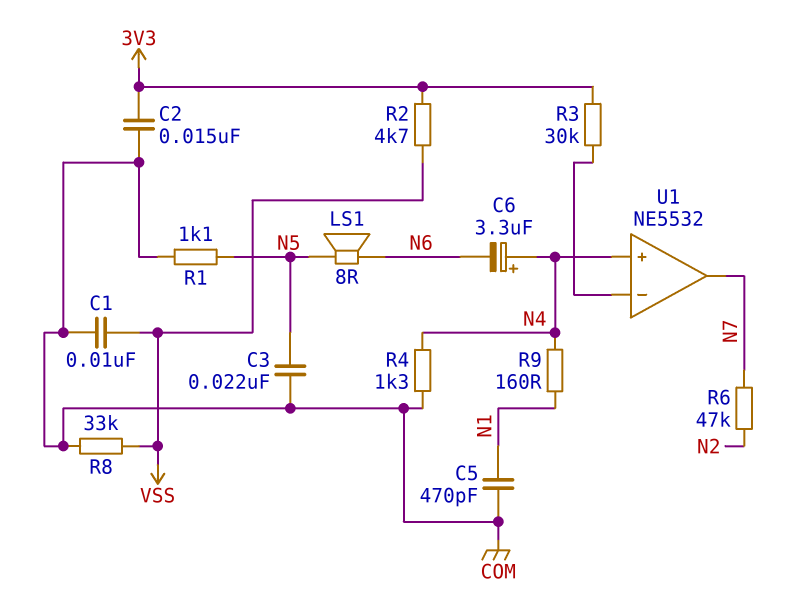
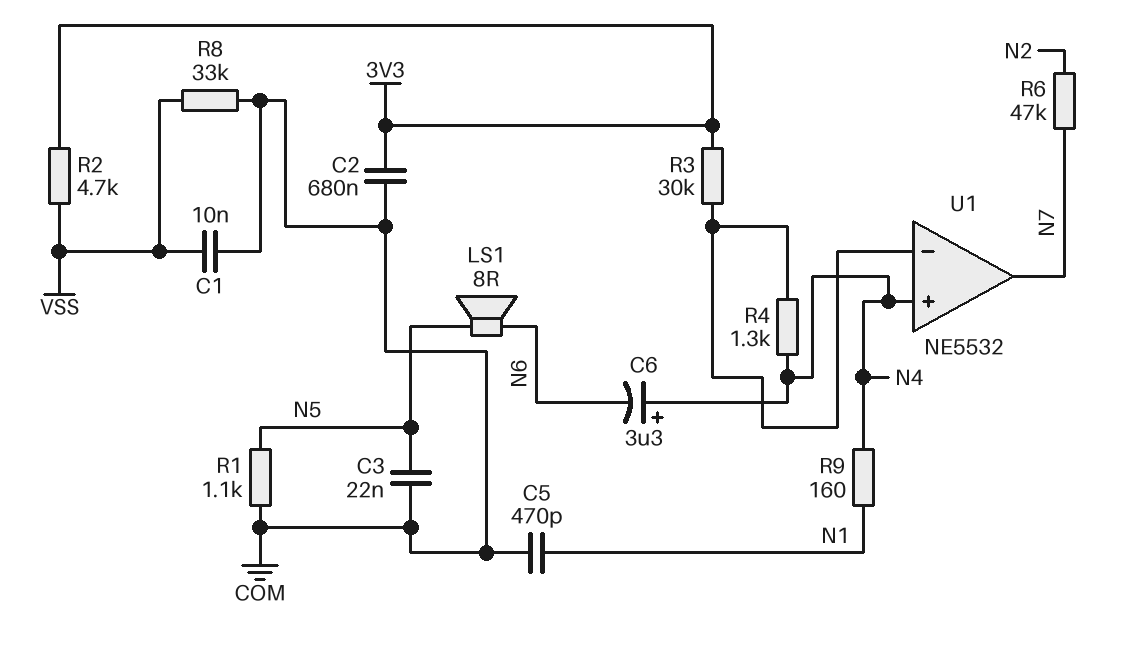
C2: 15nF (3V3, COM) -> 680nF (3V3, COM)
R4: 1.3k (COM, N4) -> 1.3k (N4, U1/in-)

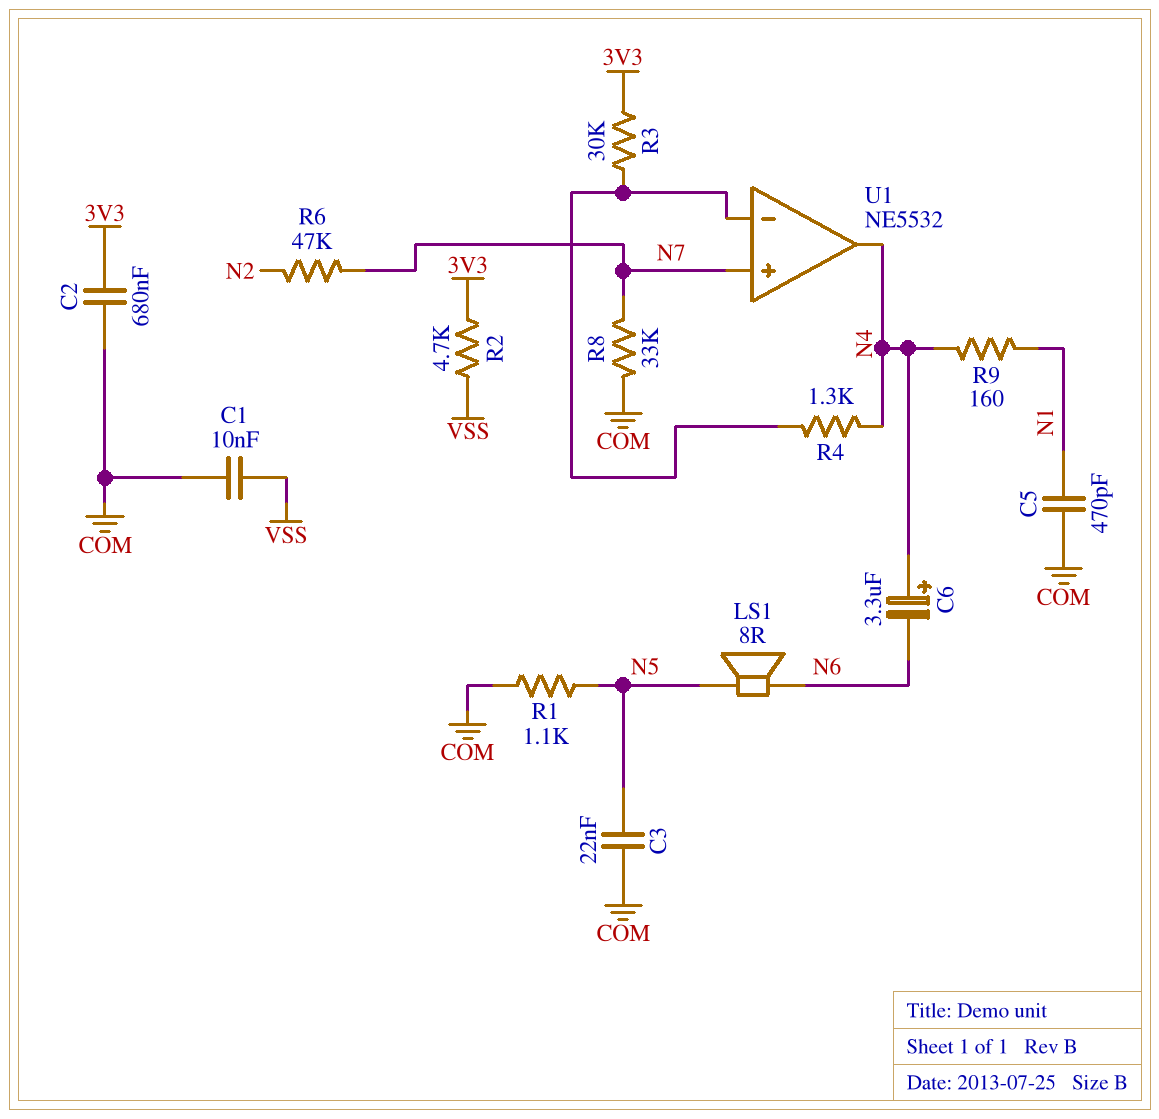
R8: 33k (COM, VSS) -> 33k (COM, N7)
U1 pin in+: N4 -> N7
U1 pin out: N7 -> N4

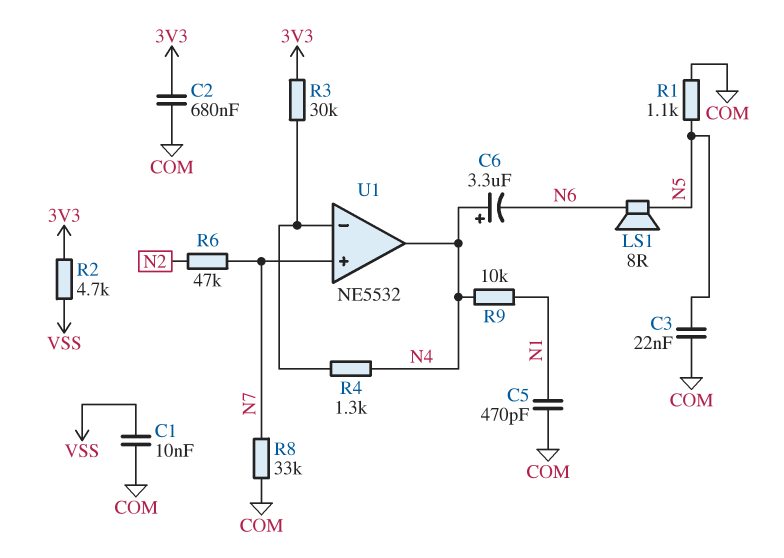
R9: 160 (N1, N4) -> 10k (N1, N4)

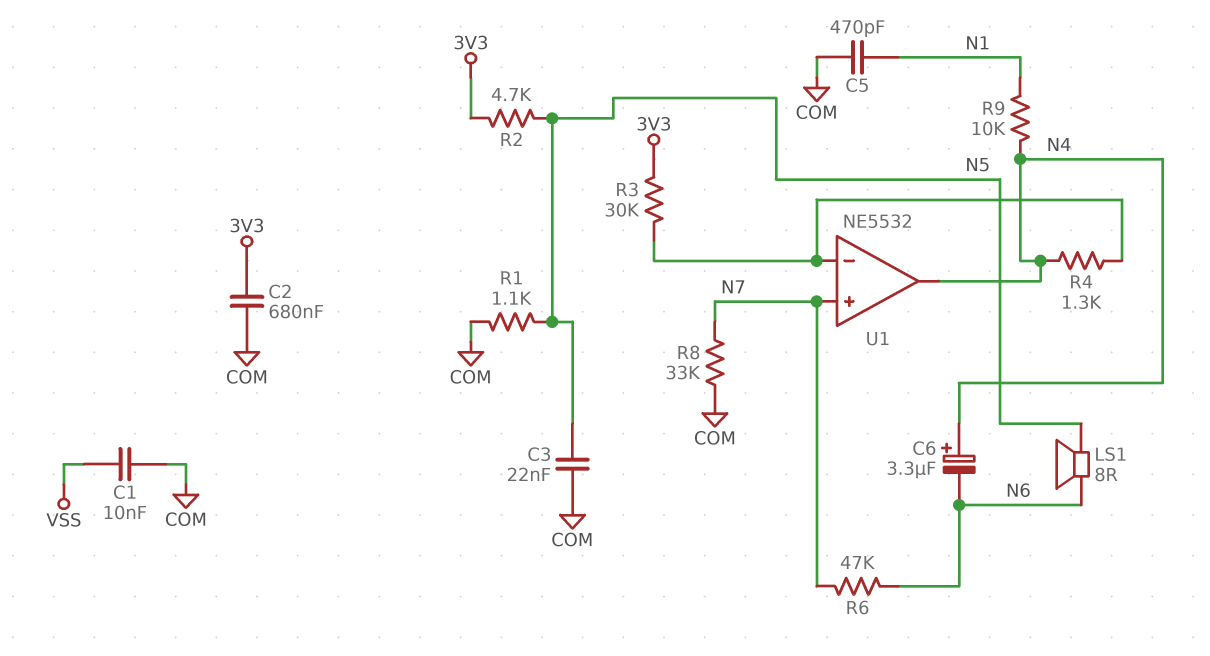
R2: 4.7k (3V3, VSS) -> 4.7k (3V3, N5)
R6: 47k (N2, N7) -> 47k (N6, N7)

